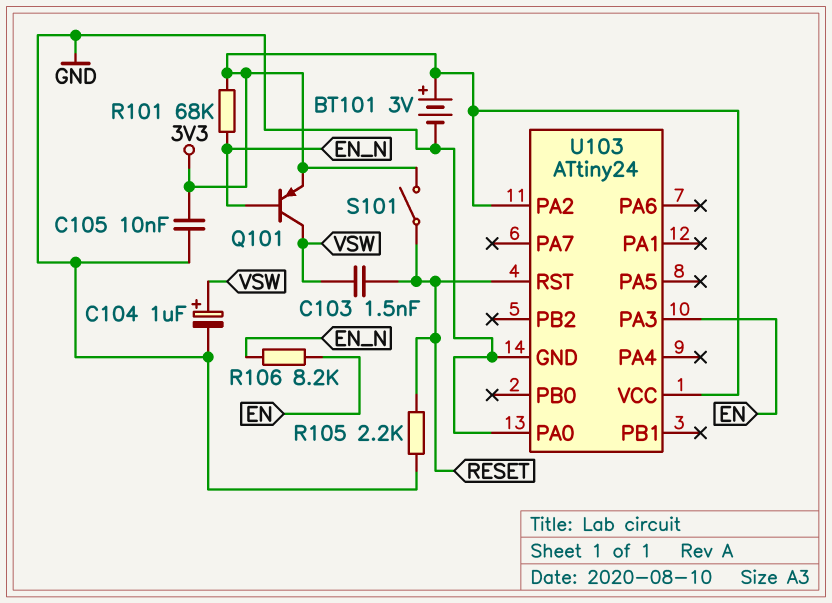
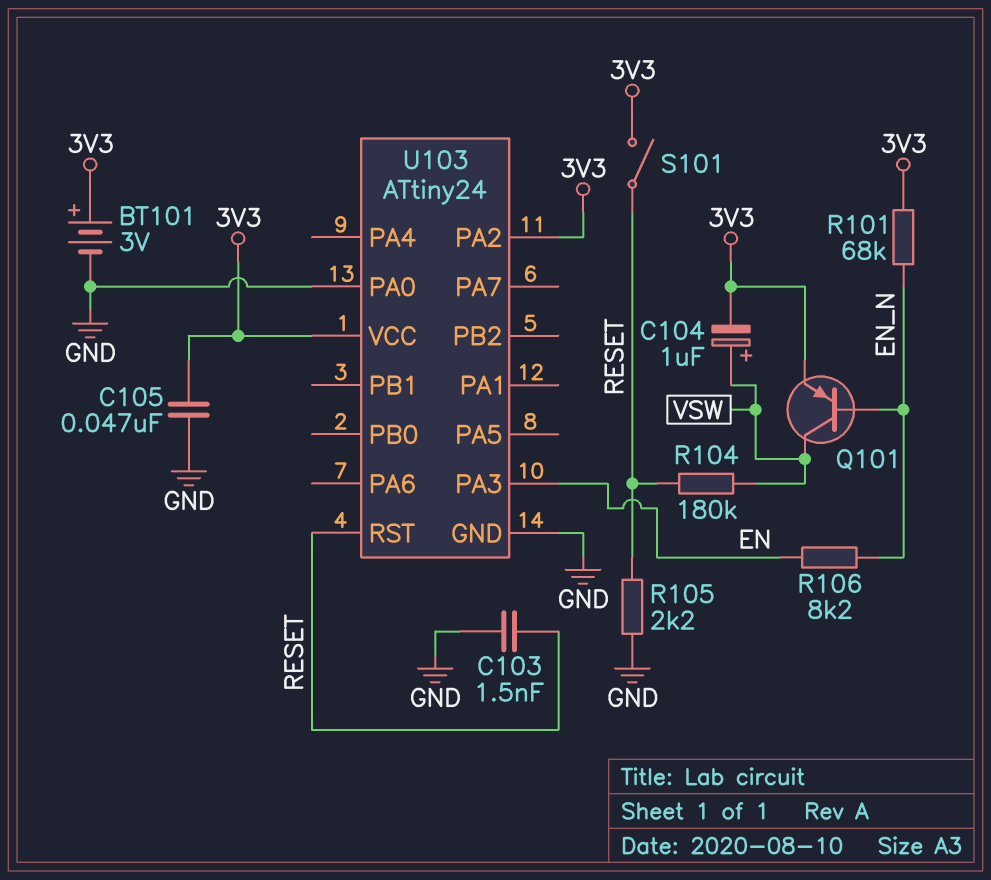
C103: 1.5nF (RESET, VSW) -> 1.5nF (GND, RESET)
C104: 1uF (plus VSW, minus GND) -> 1uF (plus VSW, minus 3V3)
C105: 10nF (3V3, GND) -> 47nF (3V3, GND)
R104: none -> 180k (RESET, VSW)

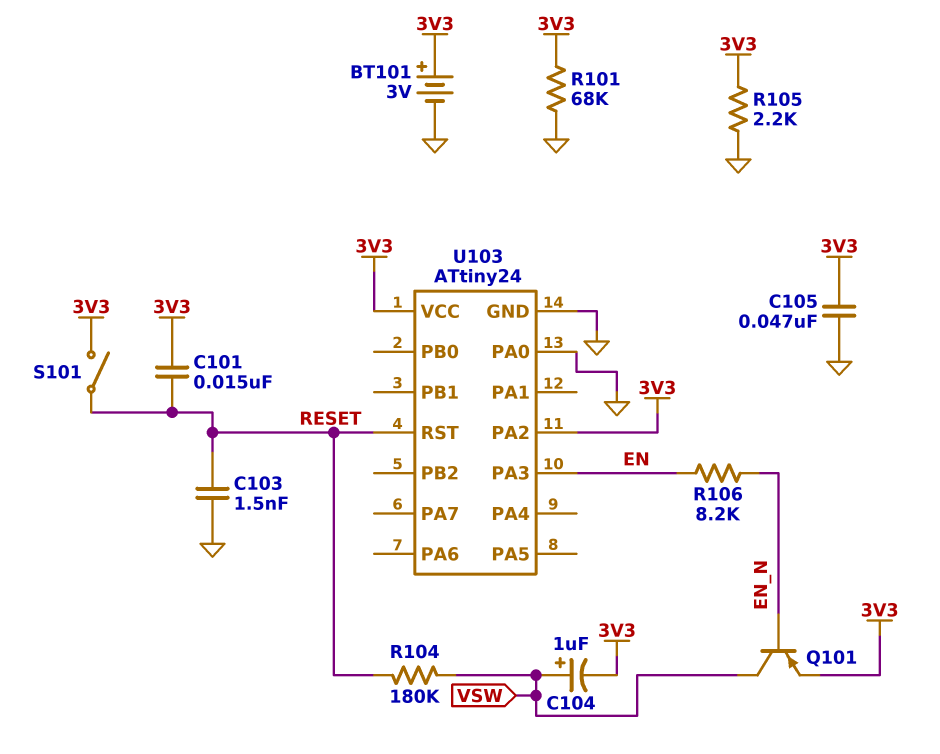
C101: none -> 15nF (3V3, RESET)
R101: 68k (3V3, EN_N) -> 68k (3V3, GND)
R105: 2.2k (GND, RESET) -> 2.2k (3V3, GND)

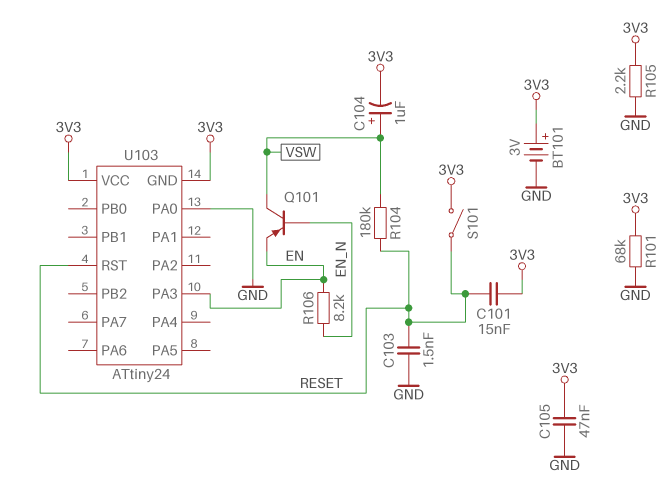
Q101: PNP (B EN_N, C VSW, E 3V3) -> PNP (B EN_N, C VSW, E EN)
U103 pin GND: GND -> 3V3
U103 pin PA2: 3V3 -> none

